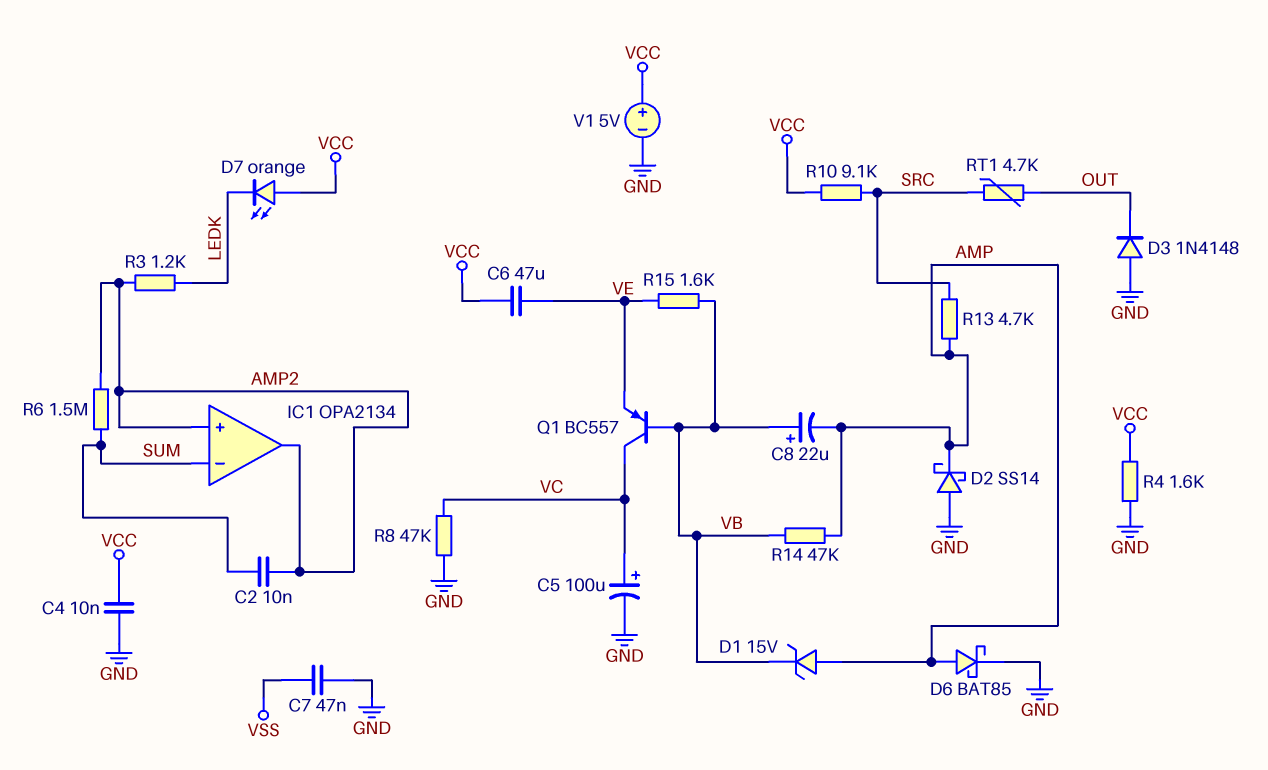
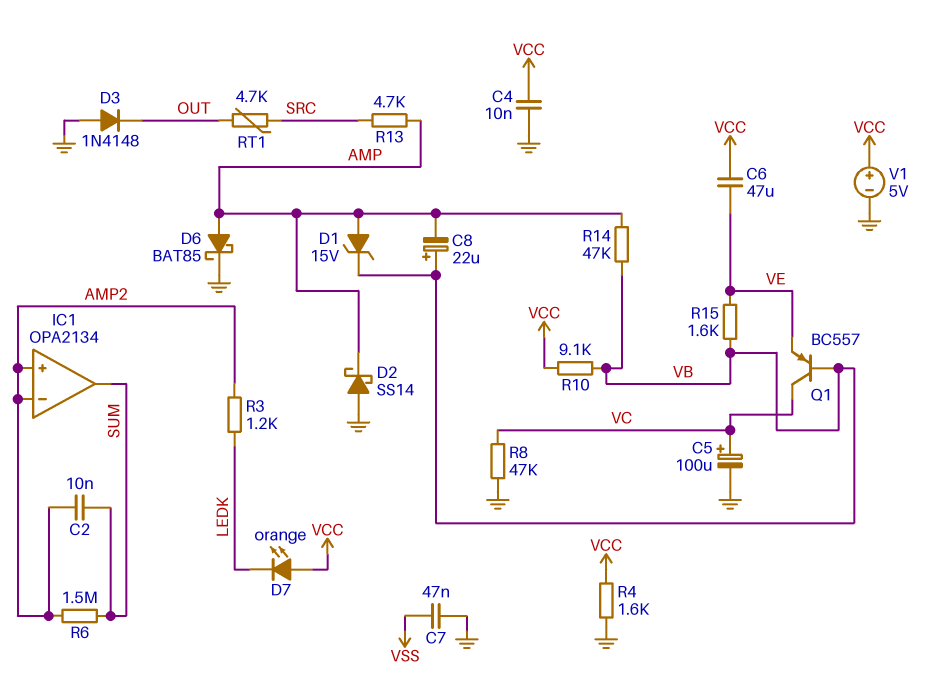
IC1 pin in-: SUM -> AMP2
IC1 pin out: AMP2 -> SUM
R10: 9.1k (SRC, VCC) -> 9.1k (VB, VCC)

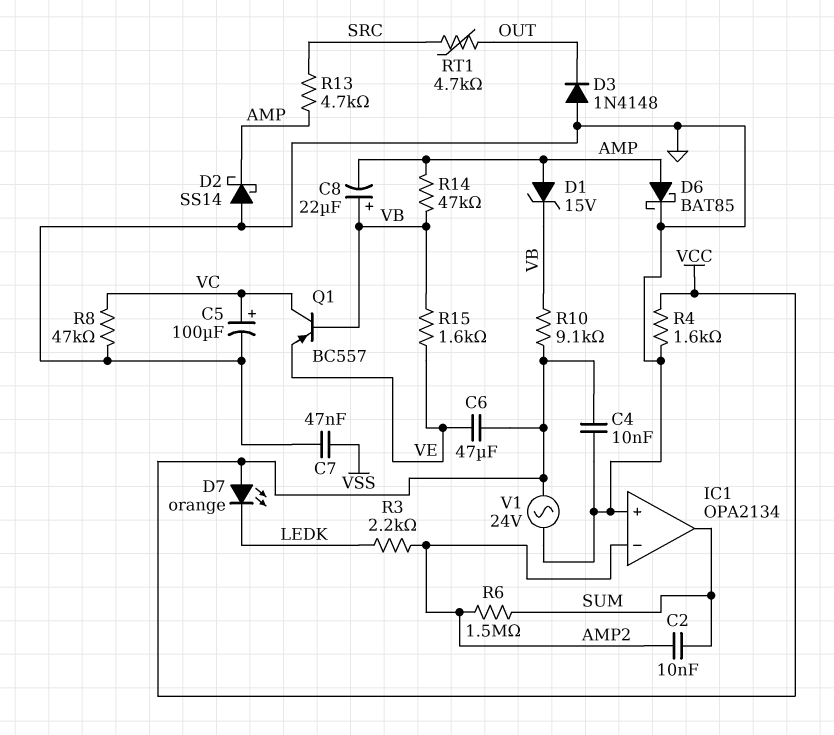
IC1 pin in+: AMP2 -> GND
R3: 1.2k (AMP2, LEDK) -> 2.2k (AMP2, LEDK)
V1: 5V (plus VCC, minus GND) -> AC 24V (GND, VCC)

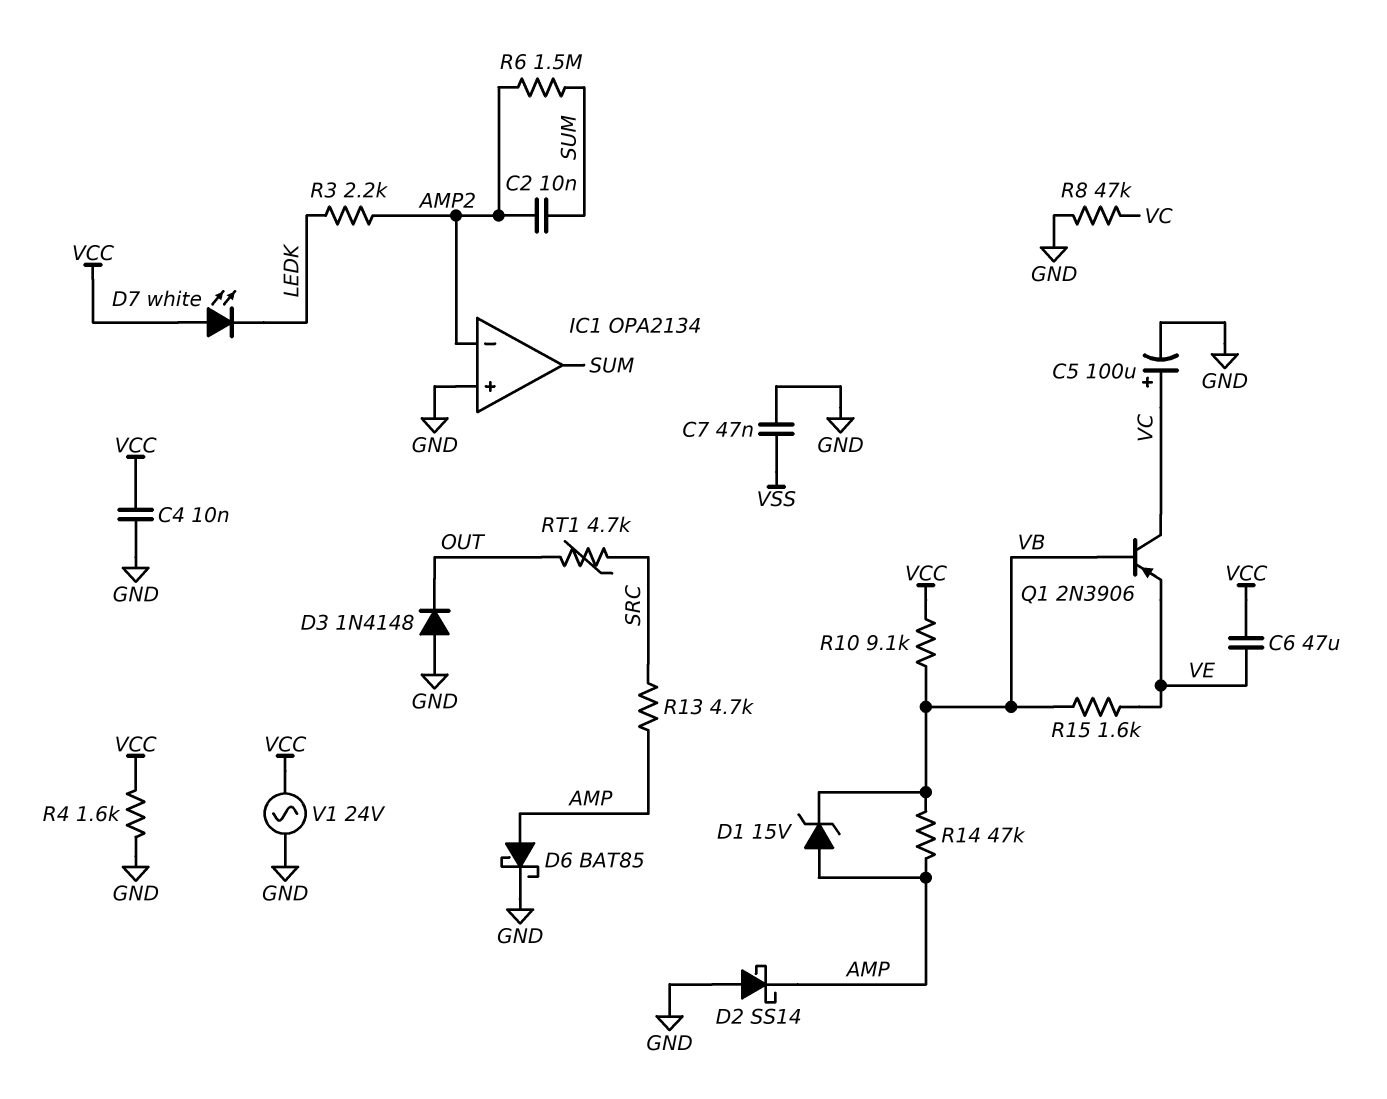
C8: 22uF (plus VB, minus AMP) -> none
D7: LED orange (A VCC, K LEDK) -> LED white (A VCC, K LEDK)
Q1: PNP BC557 (B VB, C VC, E VE) -> PNP 2N3906 (B VB, C VC, E VE)

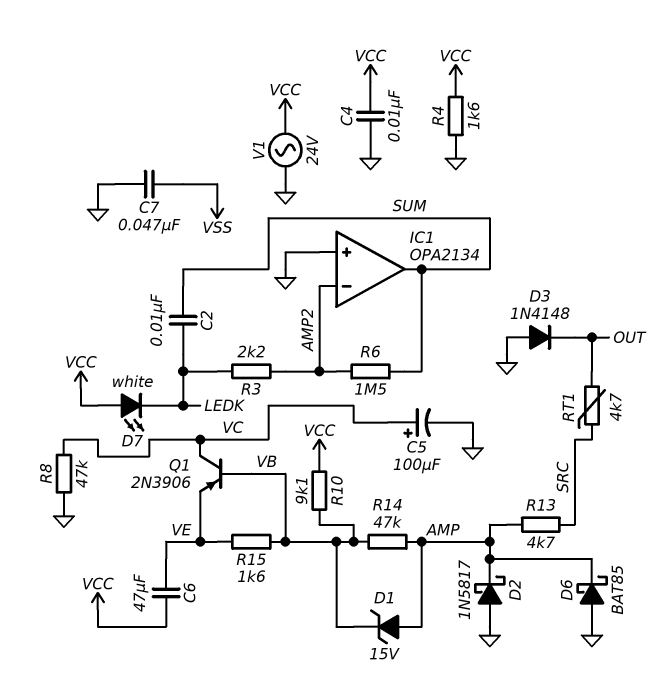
C2: 10nF (AMP2, SUM) -> 10nF (LEDK, SUM)
D2: schottky SS14 (A GND, K AMP) -> schottky 1N5817 (A GND, K AMP)
D6: schottky BAT85 (A AMP, K GND) -> schottky BAT85 (A GND, K AMP)

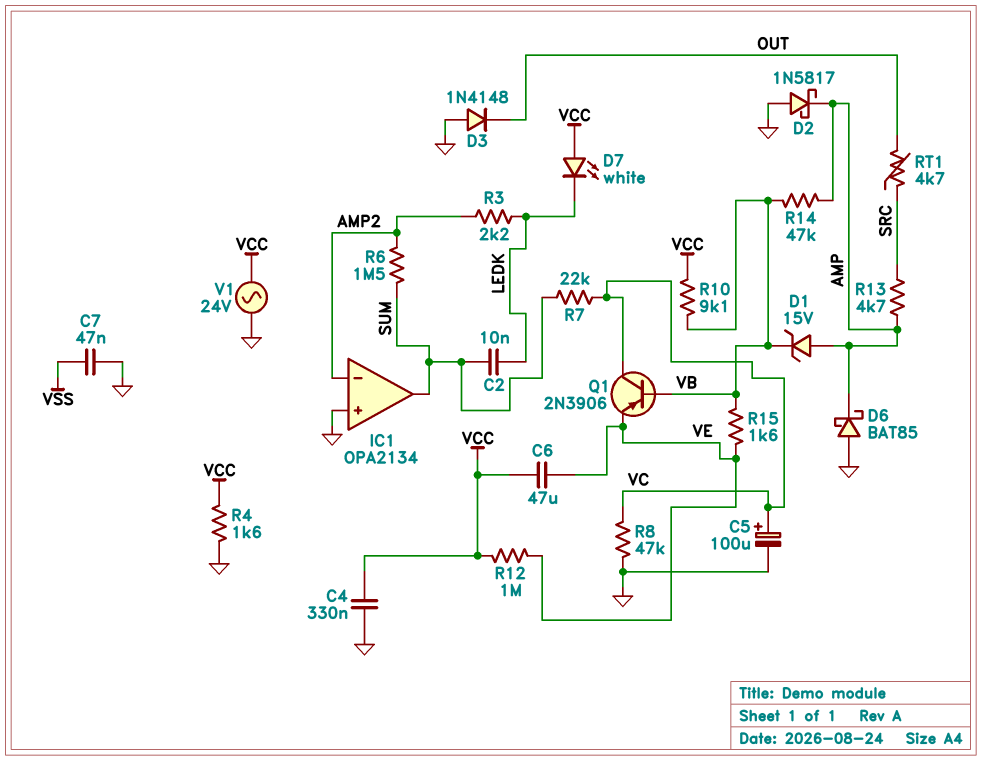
C4: 10nF (GND, VCC) -> 330nF (GND, VCC)
R7: none -> 22k (SUM, VC)
R12: none -> 1M (VCC, VE)

